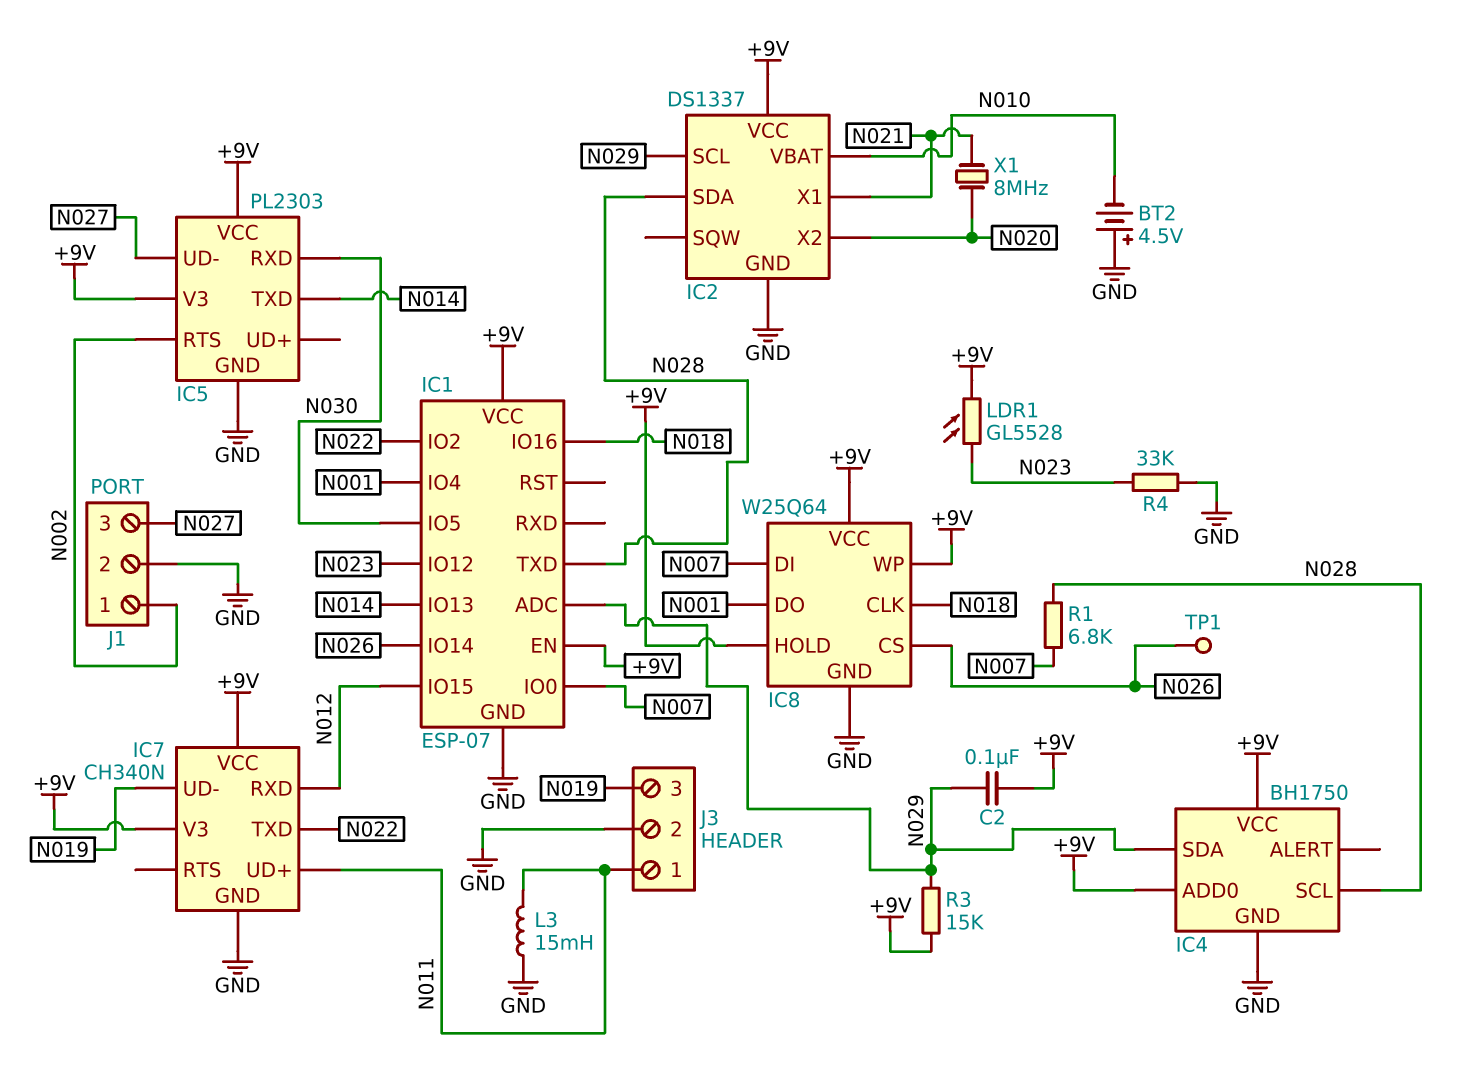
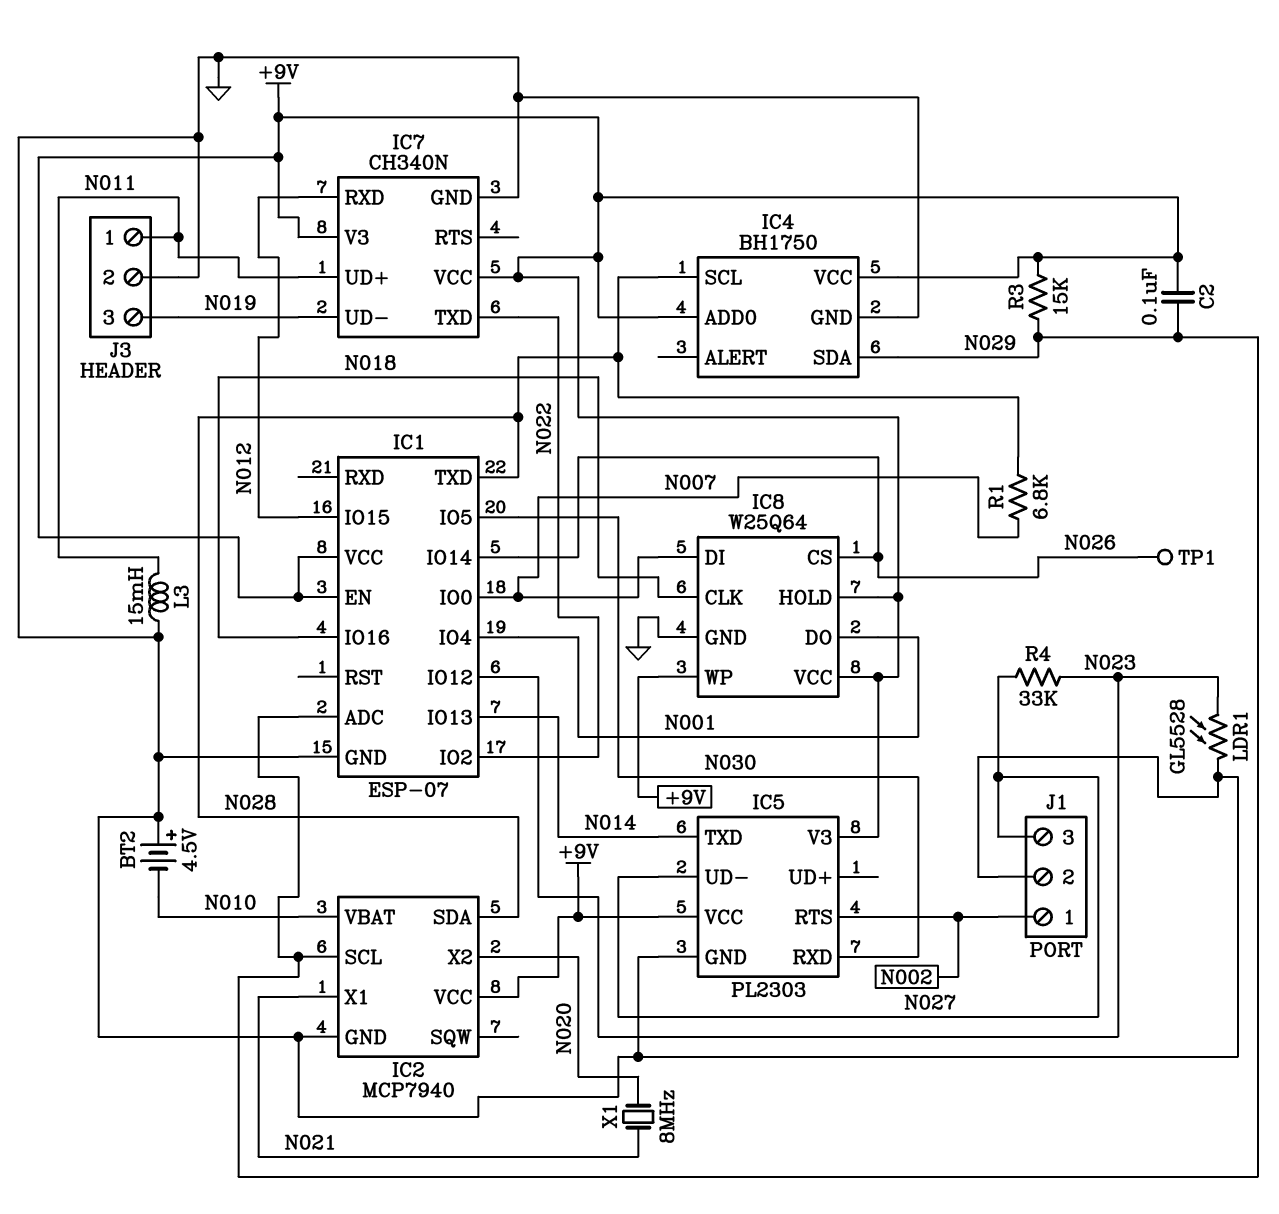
IC2: DS1337 -> MCP7940
LDR1: GL5528 (+9V, N023) -> GL5528 (GND, N023)
R4: 33k (GND, N023) -> 33k (N023, N027)

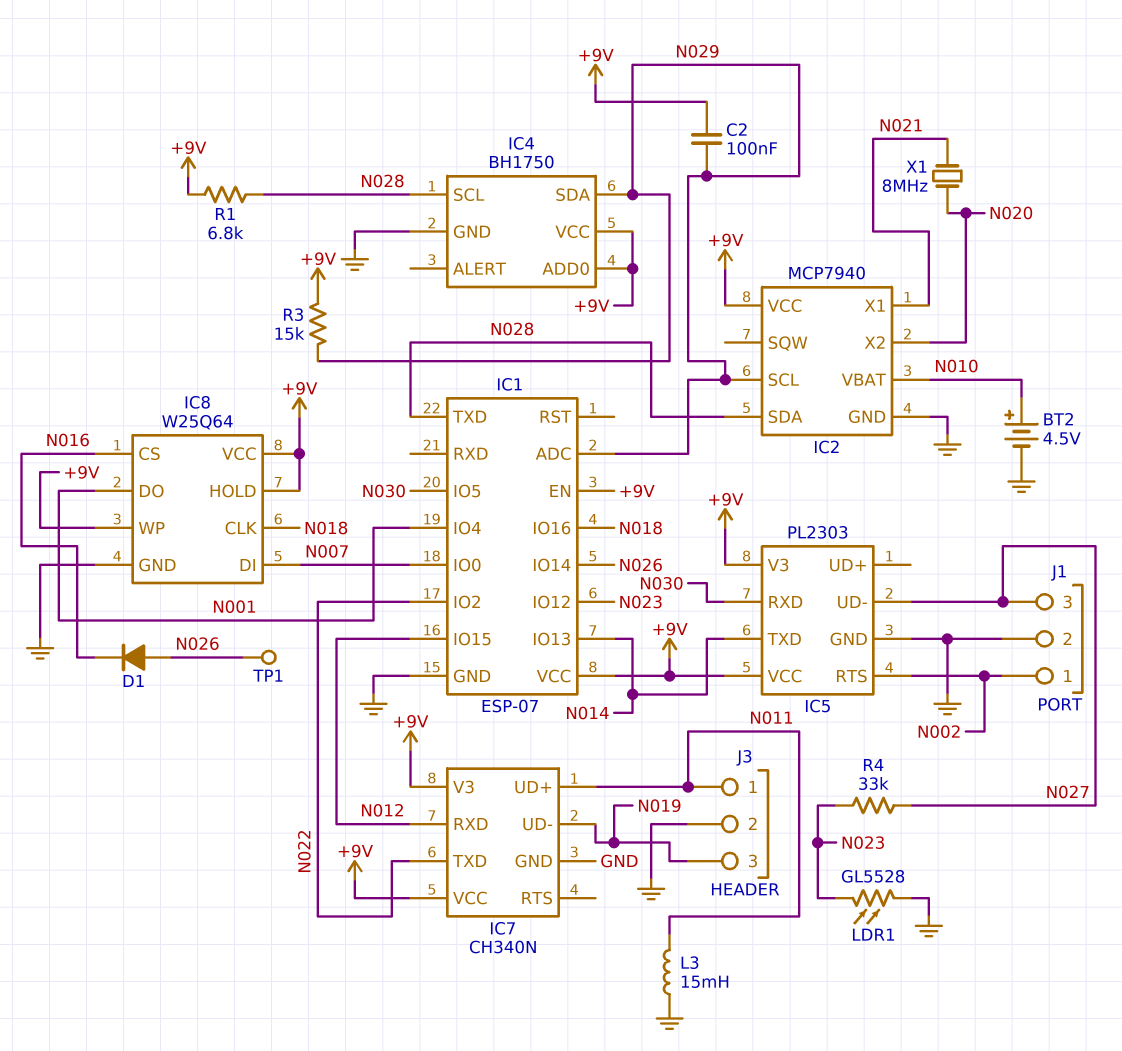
BT2: 4.5V (plus GND, minus N010) -> 4.5V (plus N010, minus GND)
D1: none -> diode (A N026, K N016)
IC8 pin CS: N026 -> N016
R1: 6.8k (N007, N028) -> 6.8k (+9V, N028)

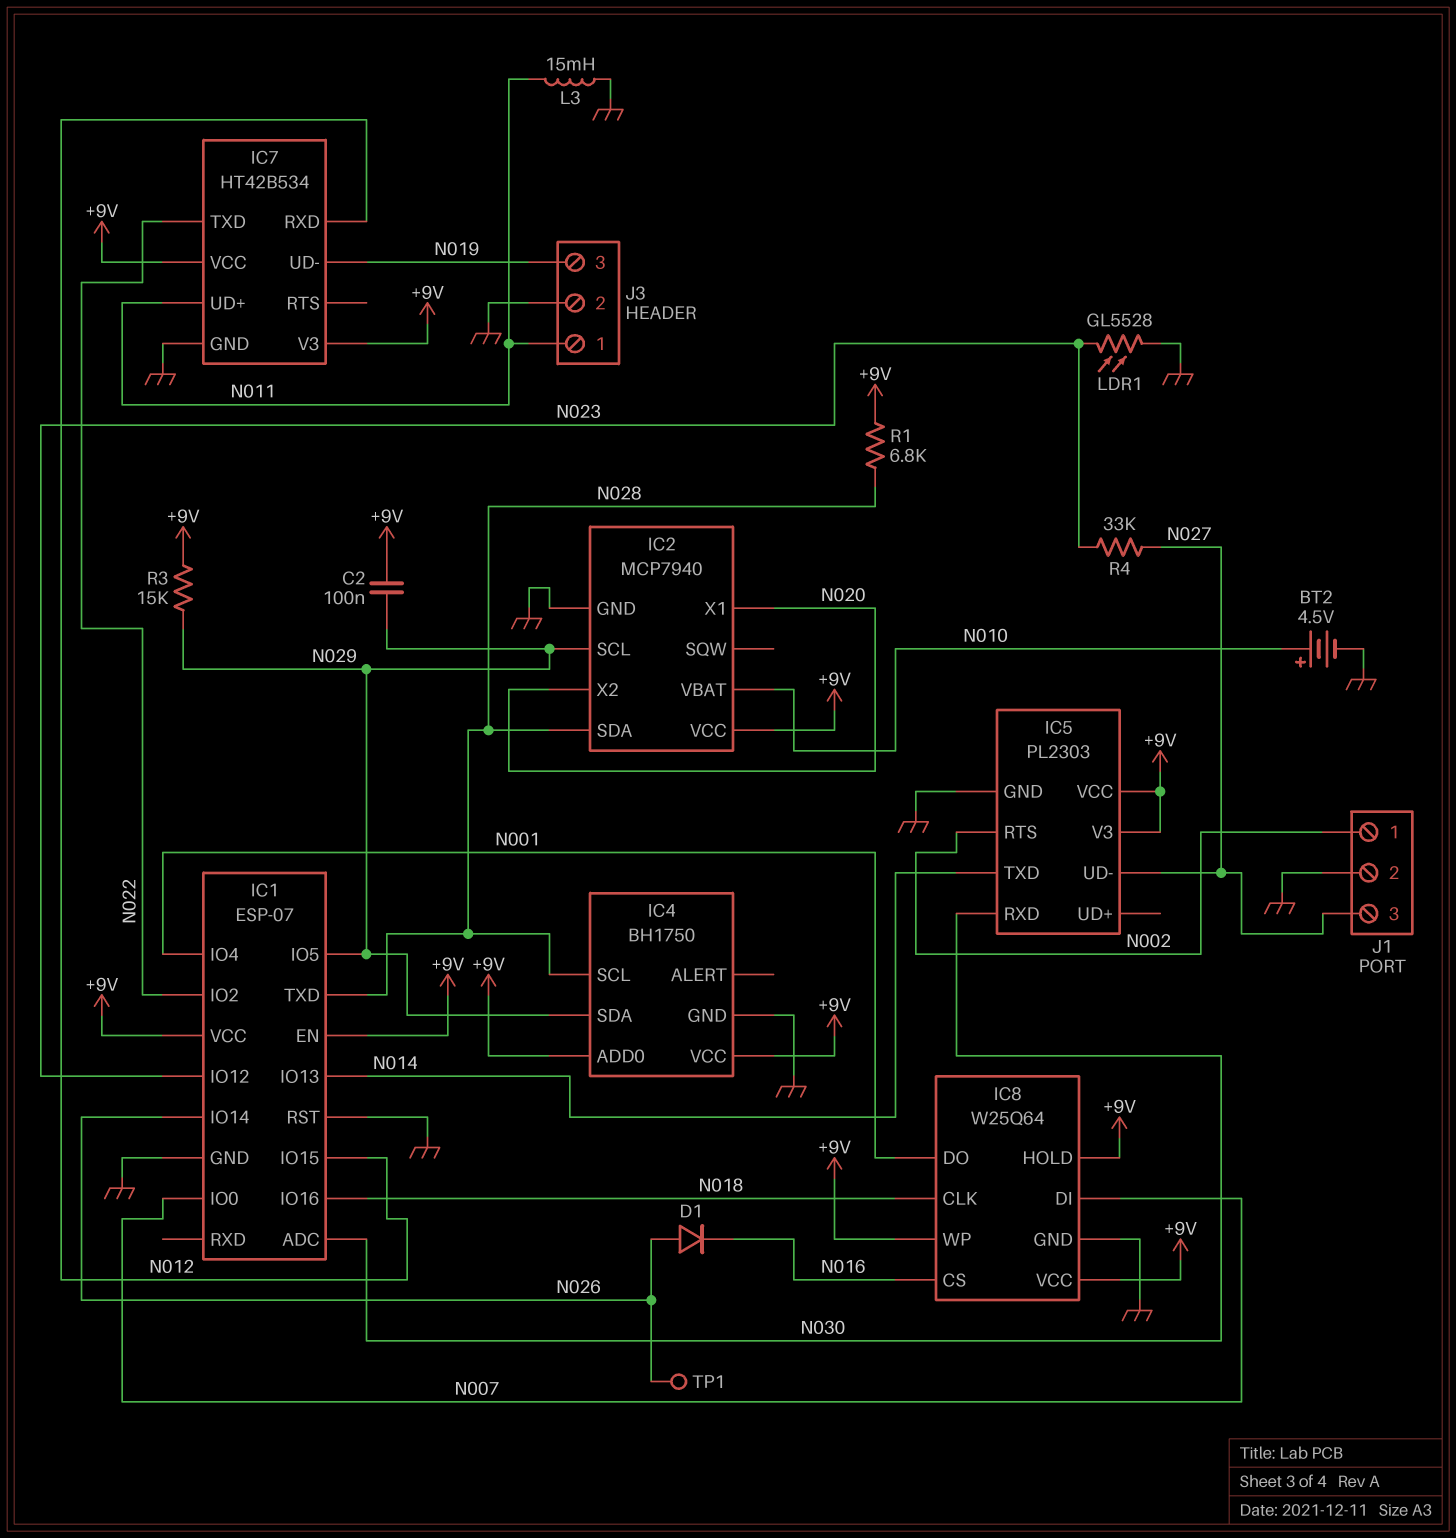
IC1 pin ADC: N029 -> N030
IC1 pin IO5: N030 -> N029
IC1 pin RST: none -> GND
IC2 pin X1: N021 -> N020
IC7: CH340N -> HT42B534
X1: 8MHz (N020, N021) -> none

